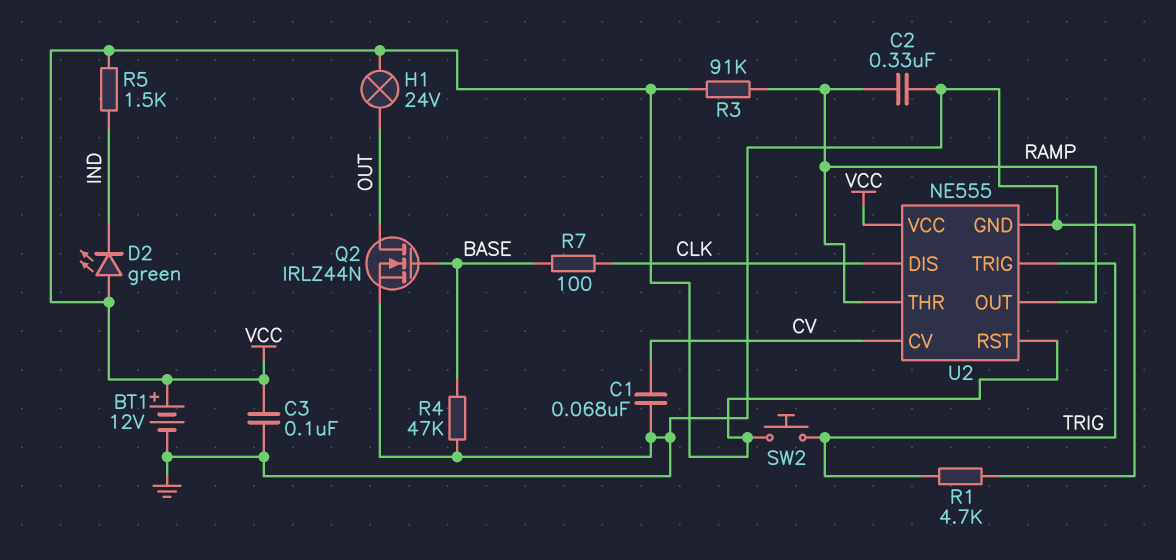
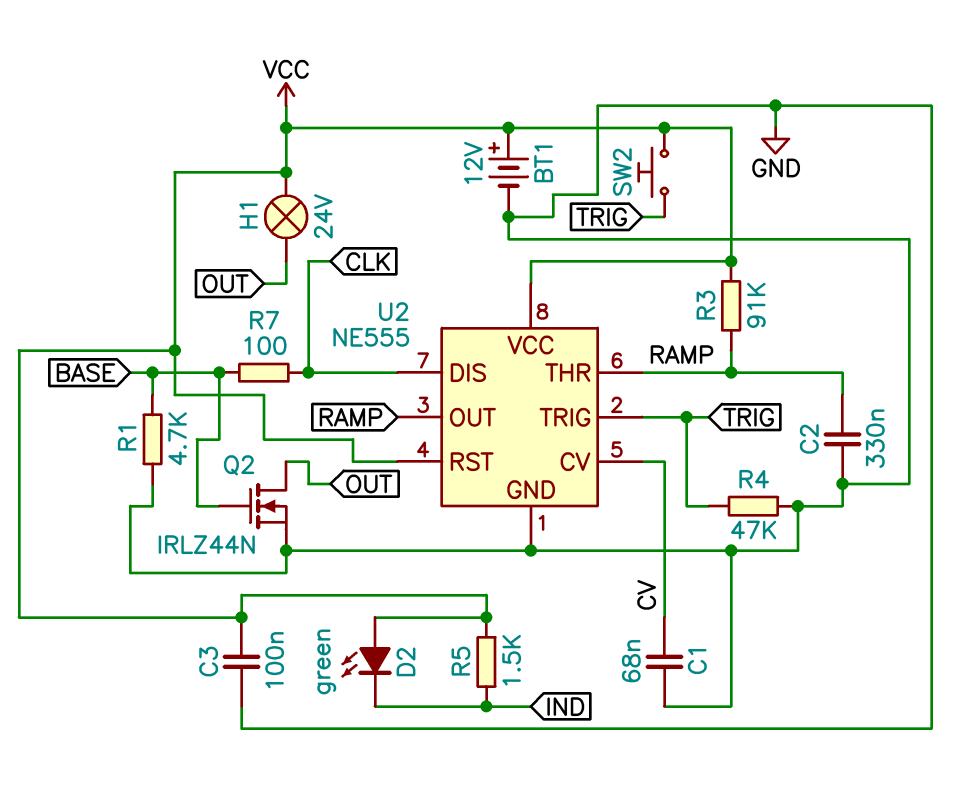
R1: 4.7k (GND, TRIG) -> 4.7k (BASE, GND)
R4: 47k (BASE, GND) -> 47k (GND, TRIG)

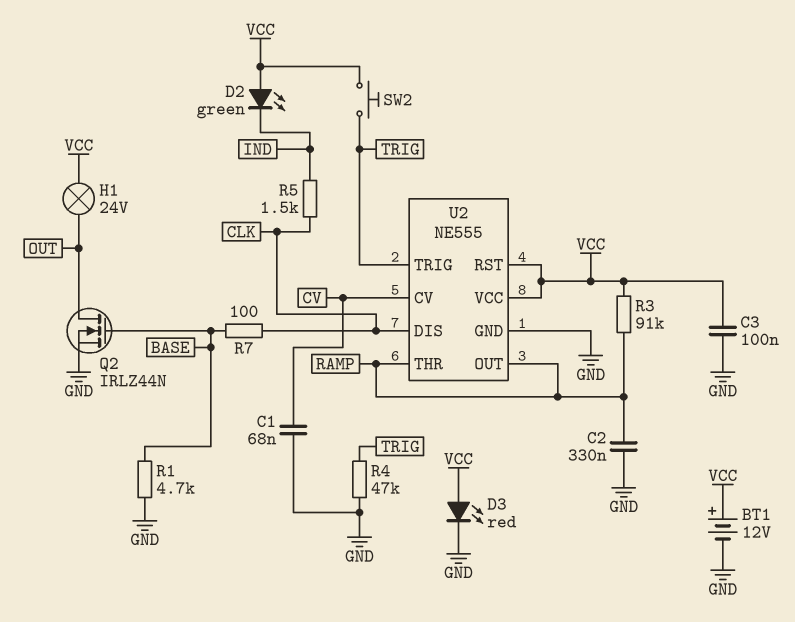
D3: none -> LED red (A VCC, K GND)
R5: 1.5k (IND, VCC) -> 1.5k (CLK, IND)

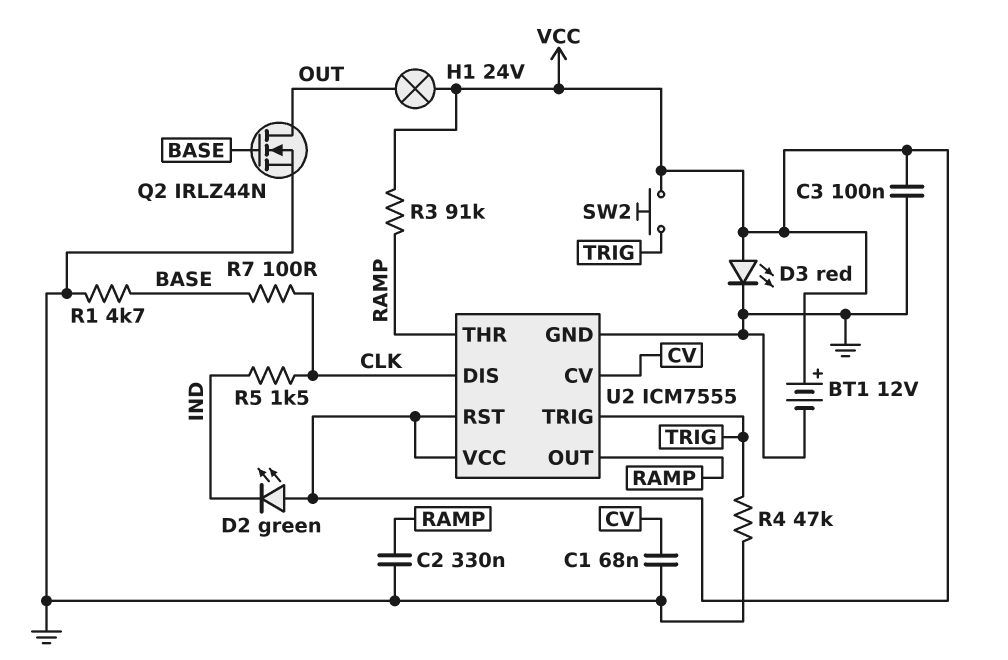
U2: NE555 -> ICM7555

